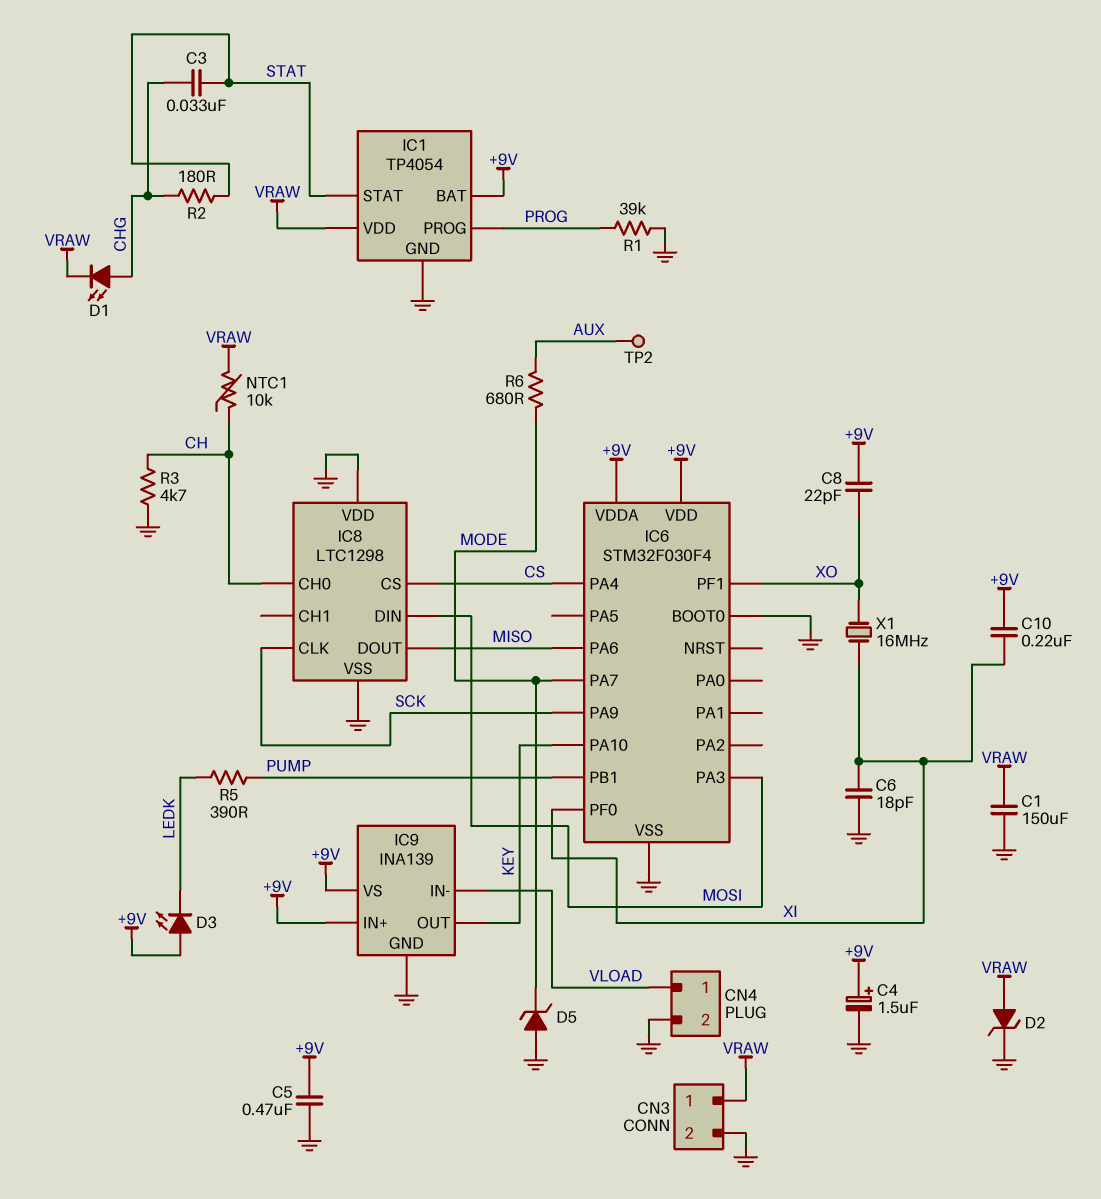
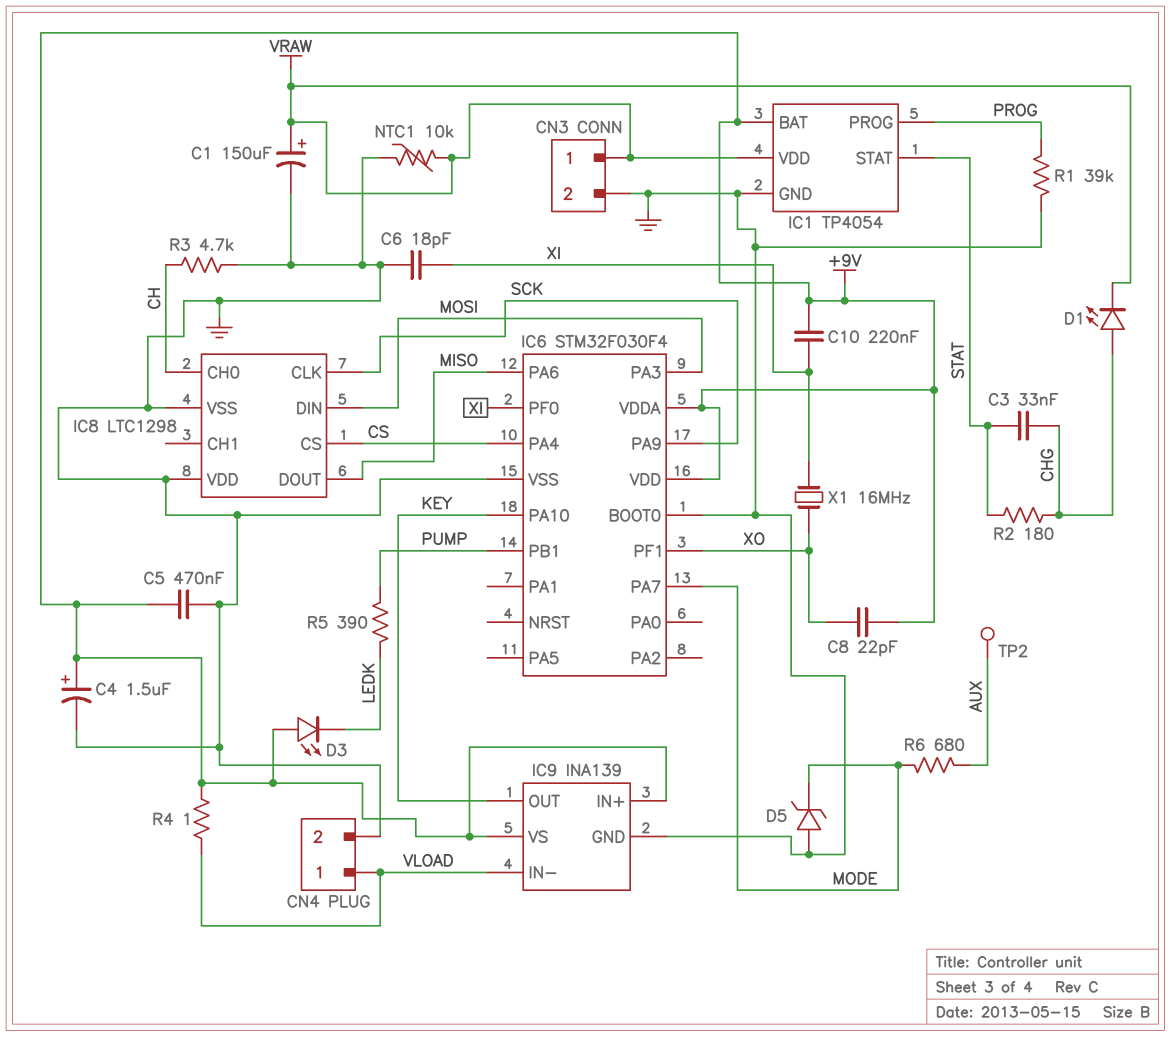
C1: 150uF (GND, VRAW) -> 150uF (plus VRAW, minus GND)
D2: zener (A VRAW, K GND) -> none
NTC1: 10k (CH, VRAW) -> 10k (GND, VRAW)
R4: none -> 1 (+9V, VLOAD)

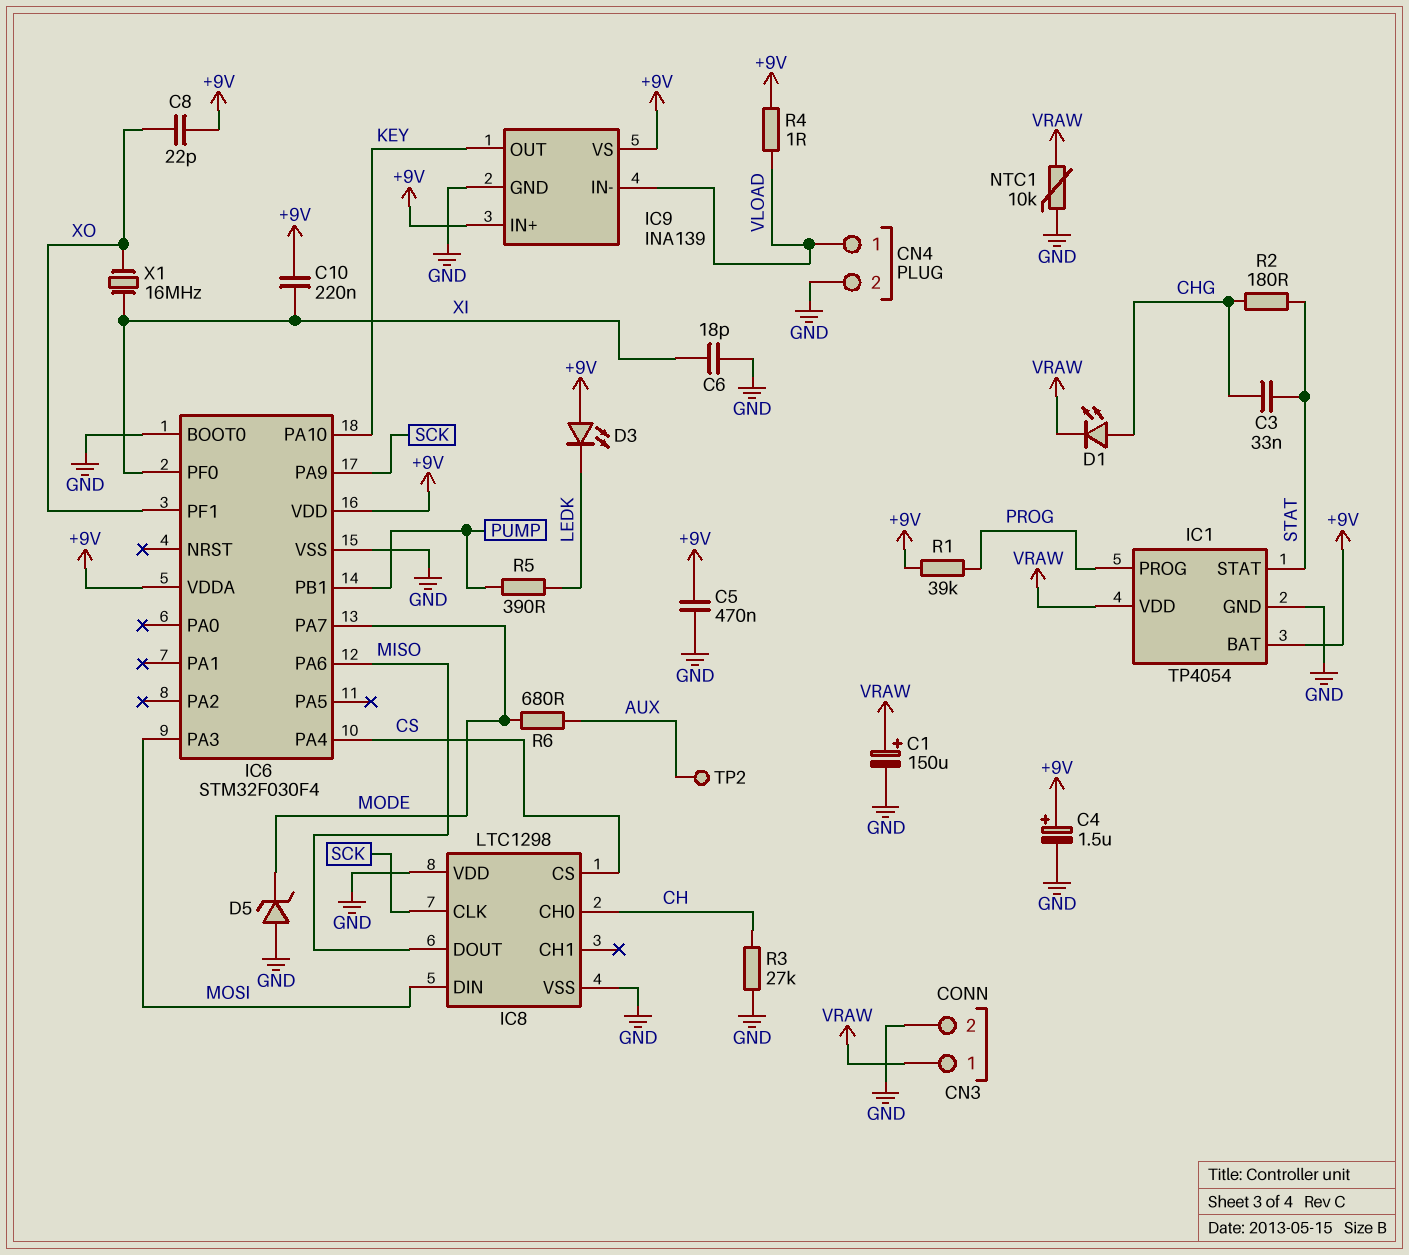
R1: 39k (GND, PROG) -> 39k (+9V, PROG)
R3: 4.7k (CH, GND) -> 27k (CH, GND)

